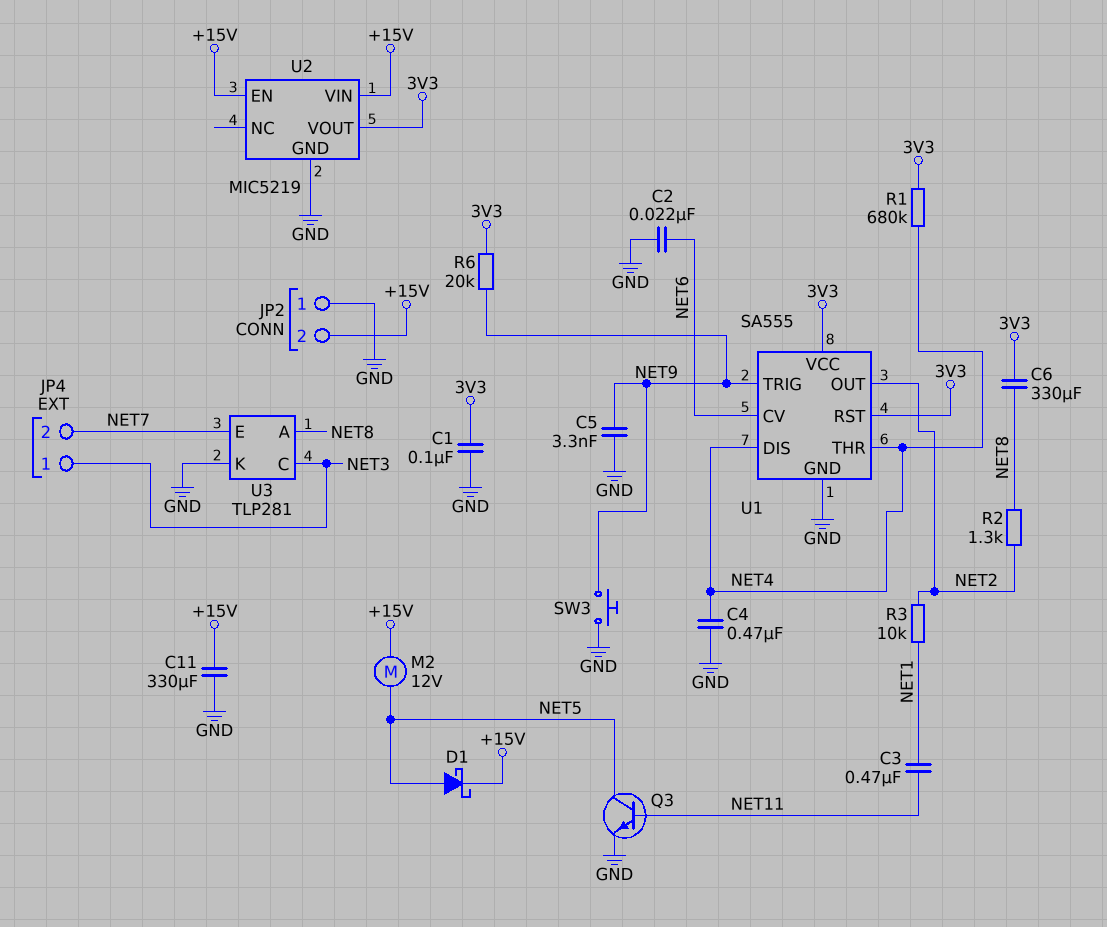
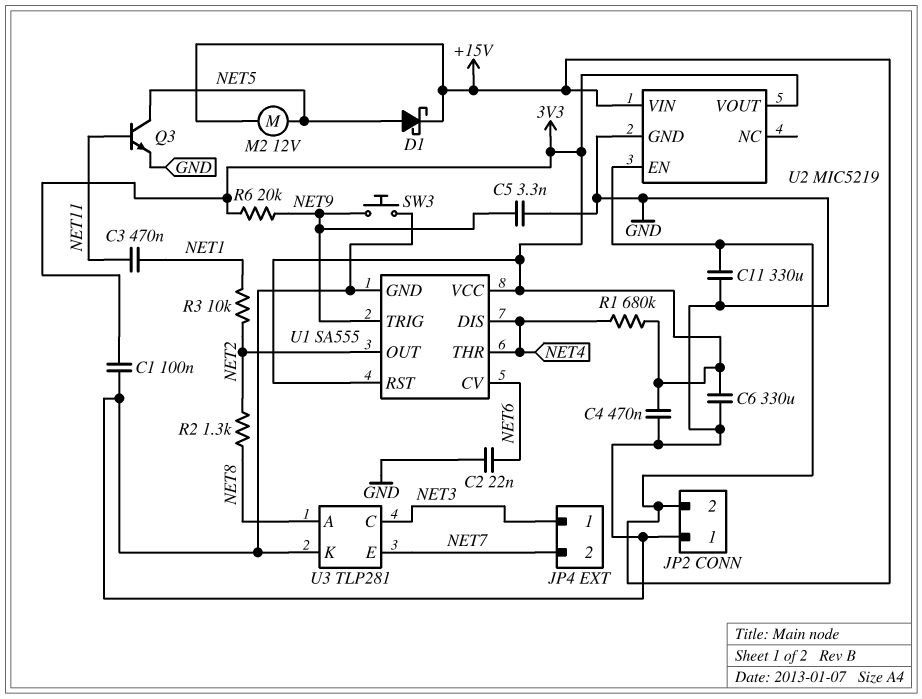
C4: 470nF (GND, NET4) -> 470nF (3V3, GND)
C6: 330uF (3V3, NET8) -> 330uF (3V3, GND)

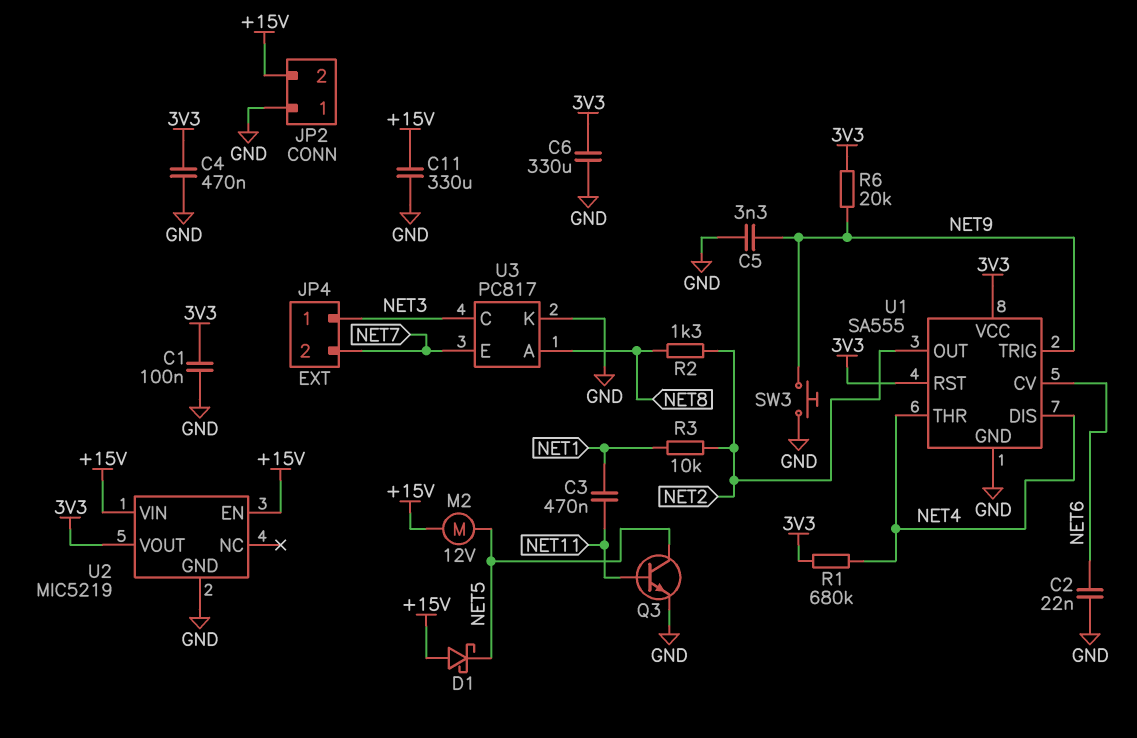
D1: schottky (A NET5, K +15V) -> schottky (A +15V, K NET5)
U3: TLP281 -> PC817

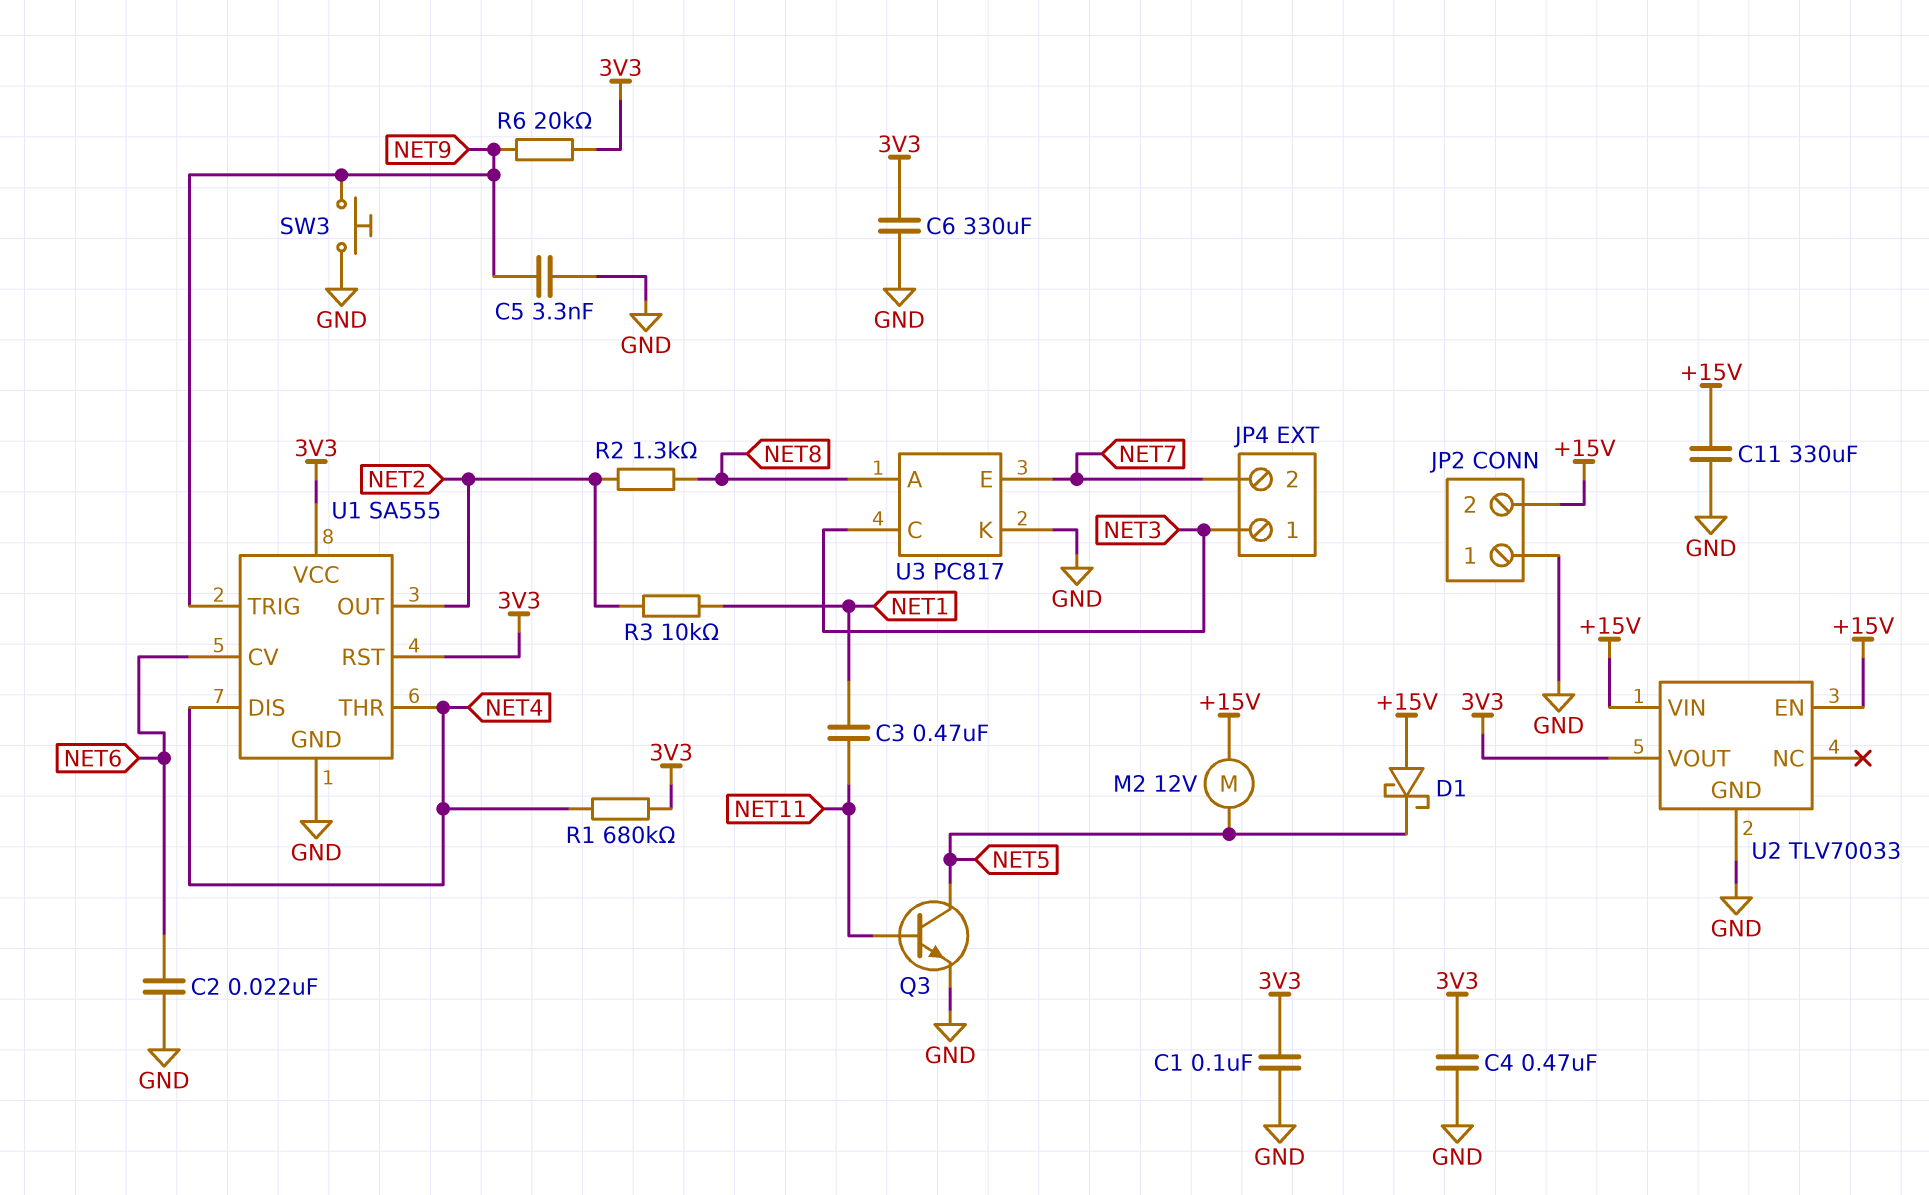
U2: MIC5219 -> TLV70033

